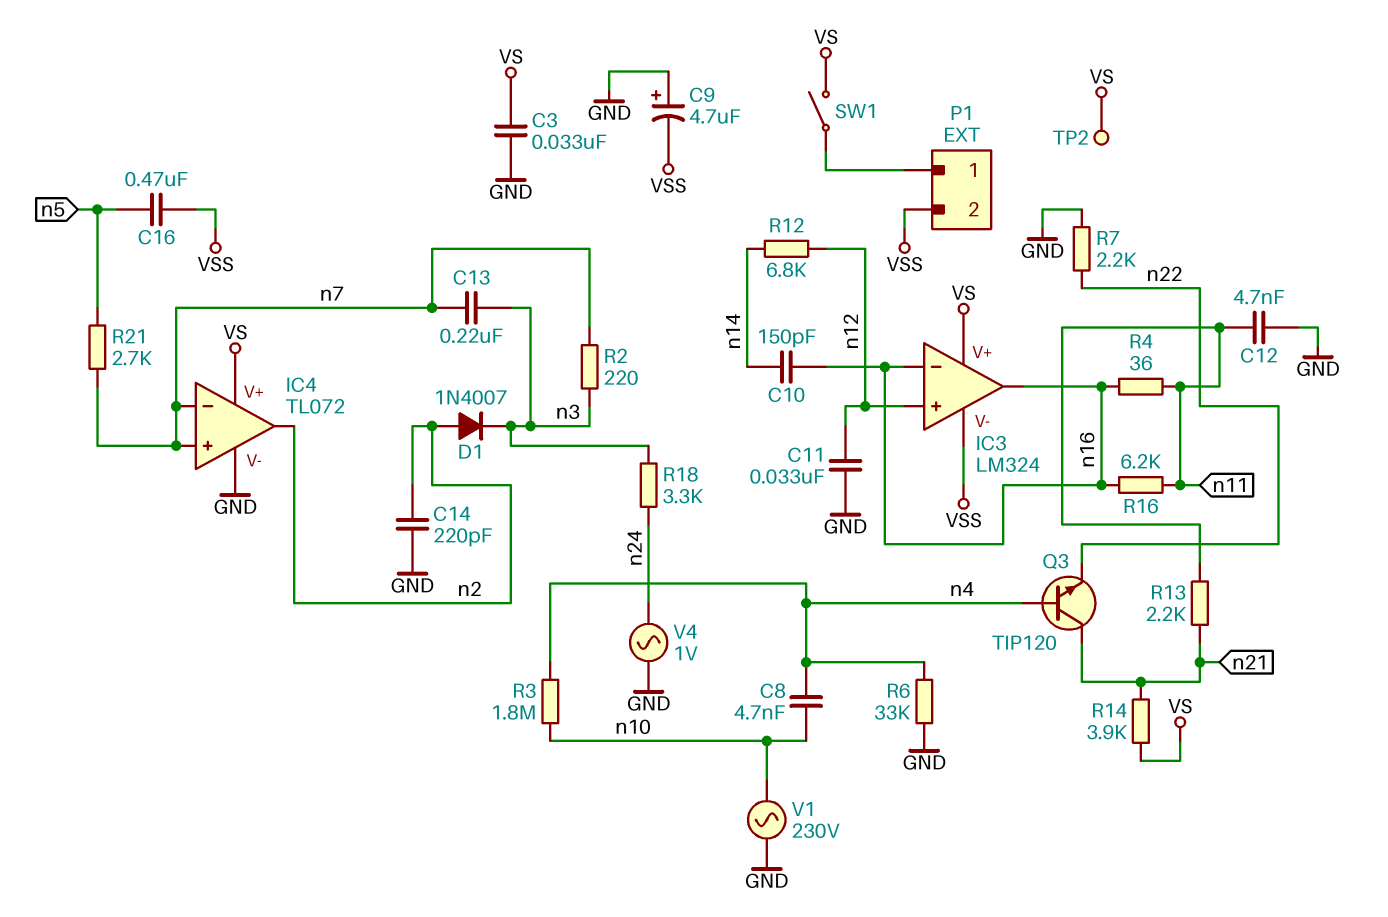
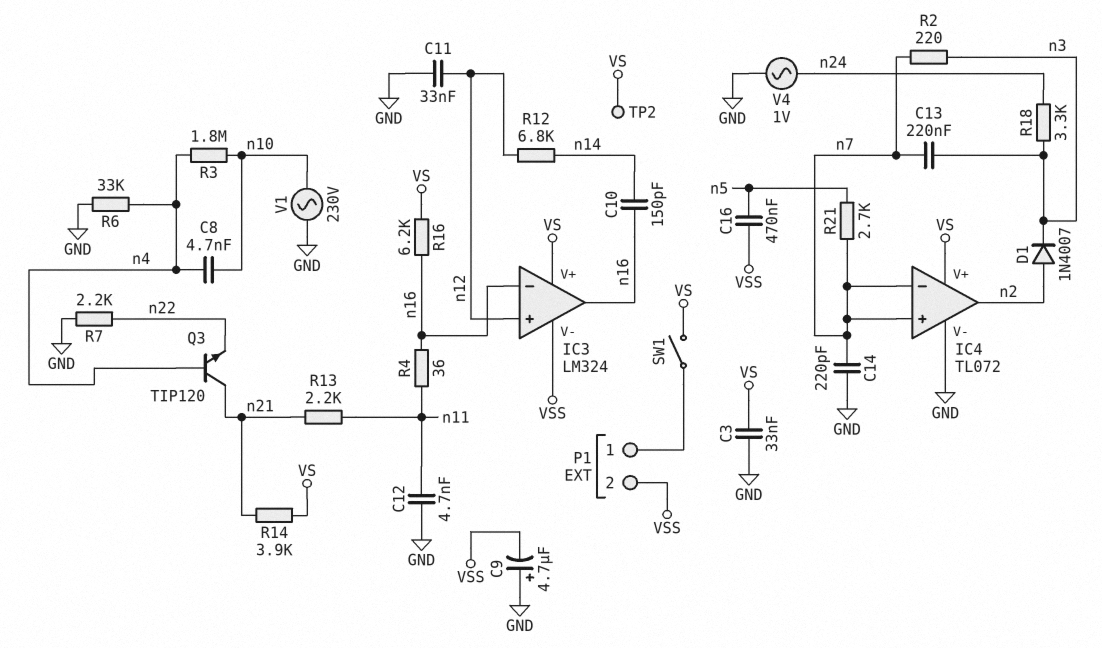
C14: 220pF (GND, n2) -> 220pF (GND, n7)
R16: 6.2k (n11, n16) -> 6.2k (VS, n16)

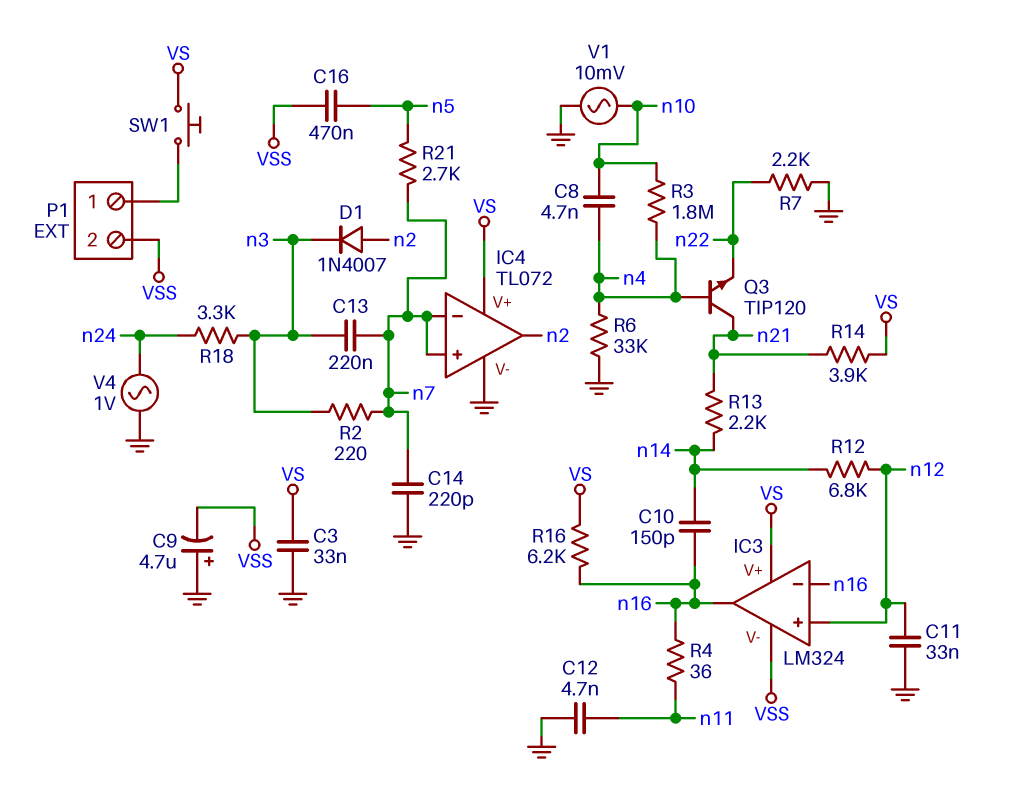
R13: 2.2k (n11, n21) -> 2.2k (n14, n21)
SW1: switch (P1/1, VS) -> button (P1/1, VS)
TP2: test point (VS) -> none
V1: AC 230V (GND, n10) -> AC 10mV (GND, n10)

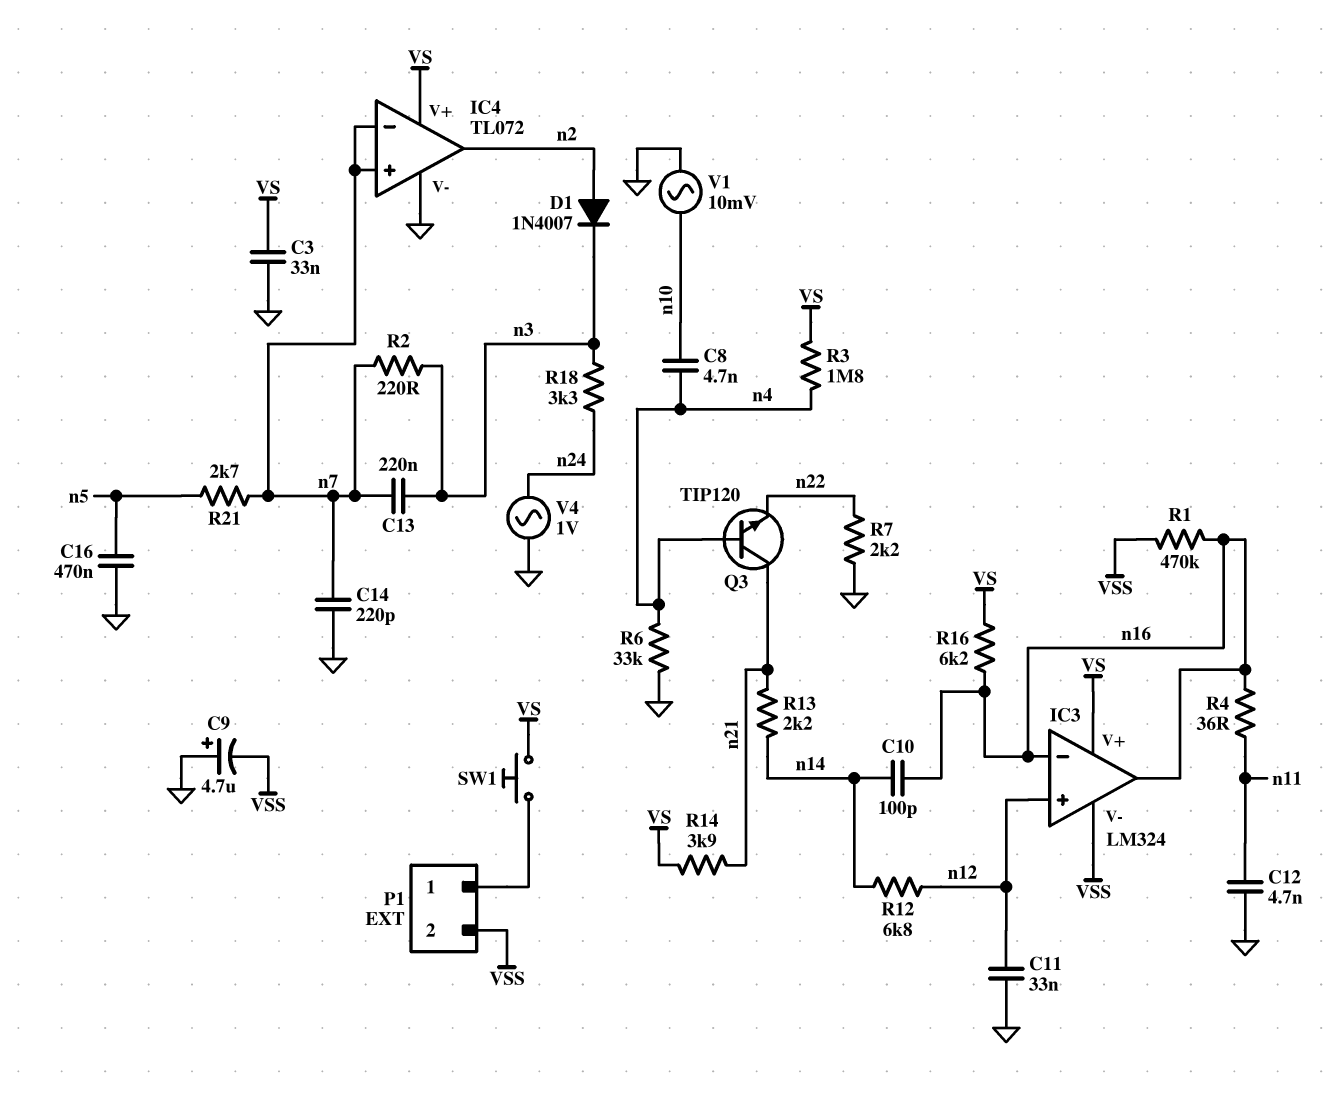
C10: 150pF (n14, n16) -> 100pF (n14, n16)
C16: 470nF (VSS, n5) -> 470nF (GND, n5)
R1: none -> 470k (VSS, n16)
R3: 1.8M (n4, n10) -> 1.8M (VS, n4)

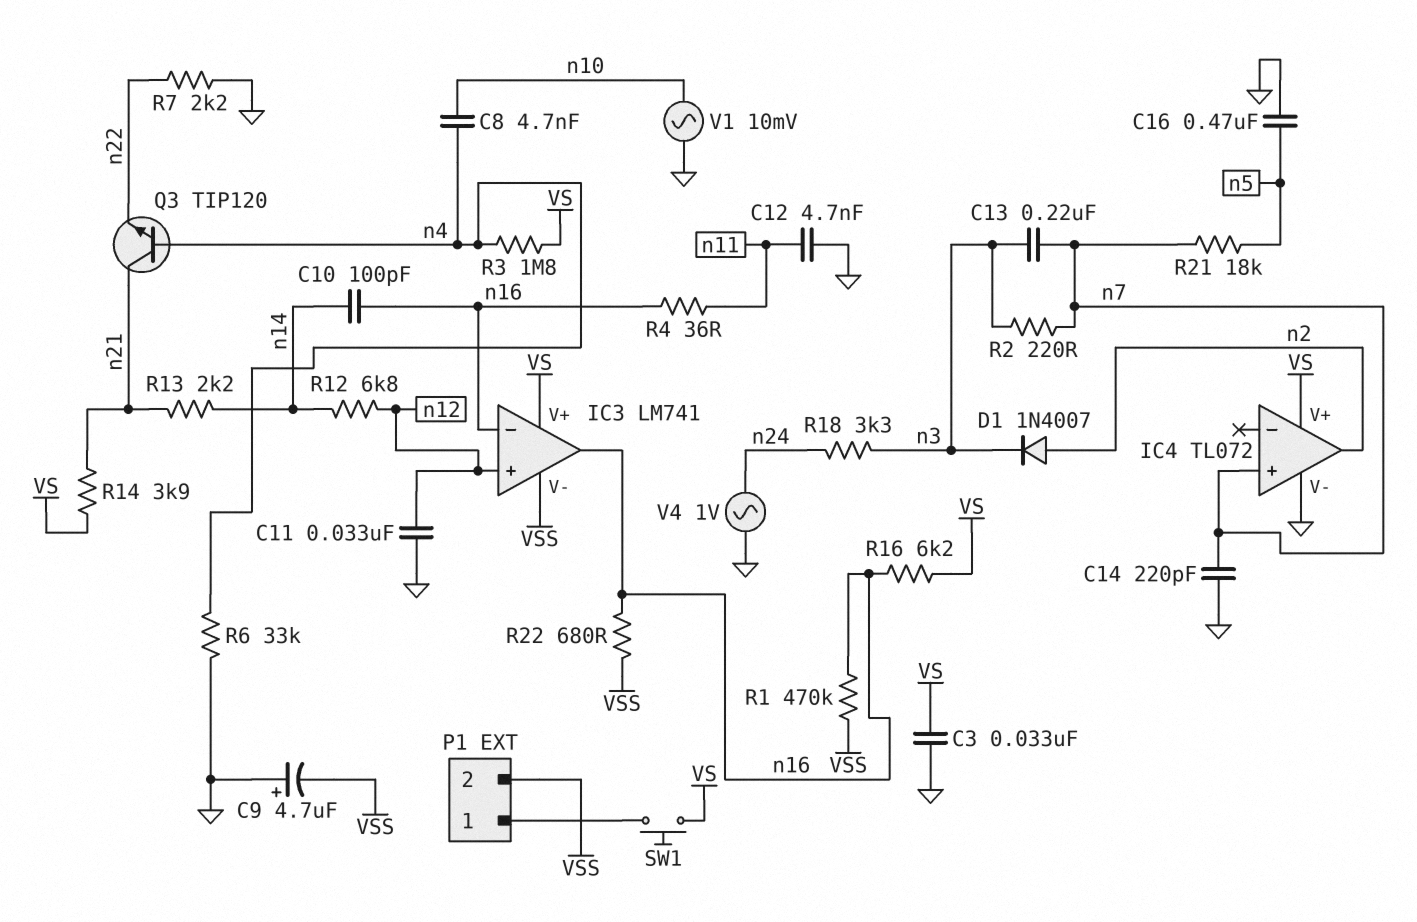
IC3: LM324 -> LM741
IC4 pin in-: n7 -> none
R21: 2.7k (n5, n7) -> 18k (n5, n7)
R22: none -> 680 (VSS, n16)

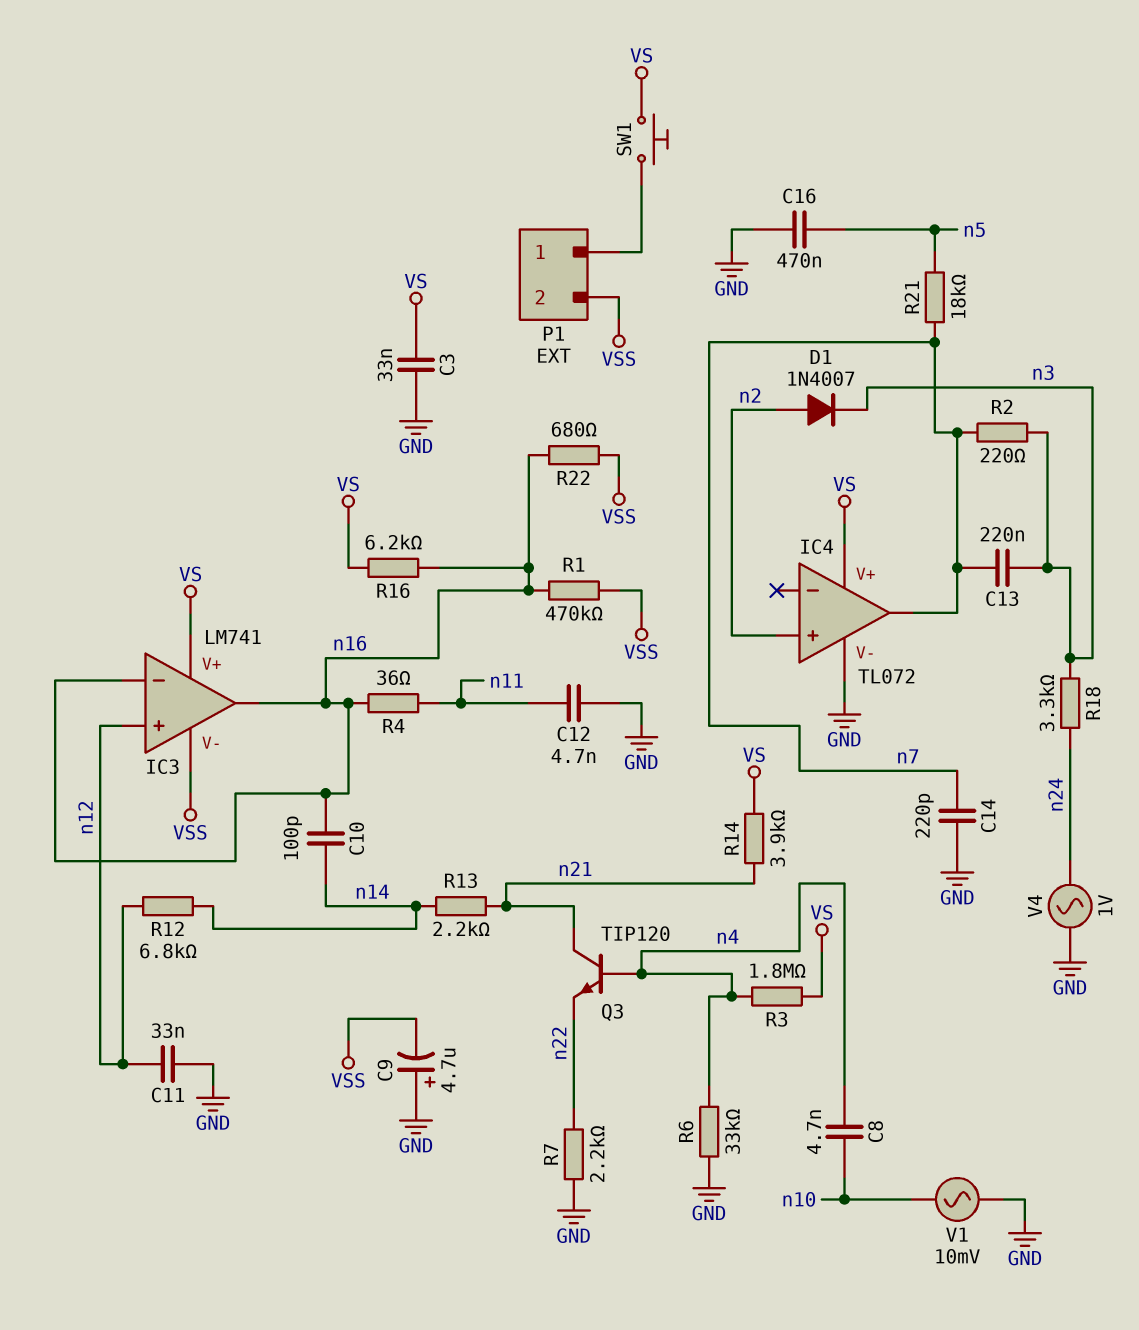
IC4 pin in+: n7 -> n2
IC4 pin out: n2 -> n7

